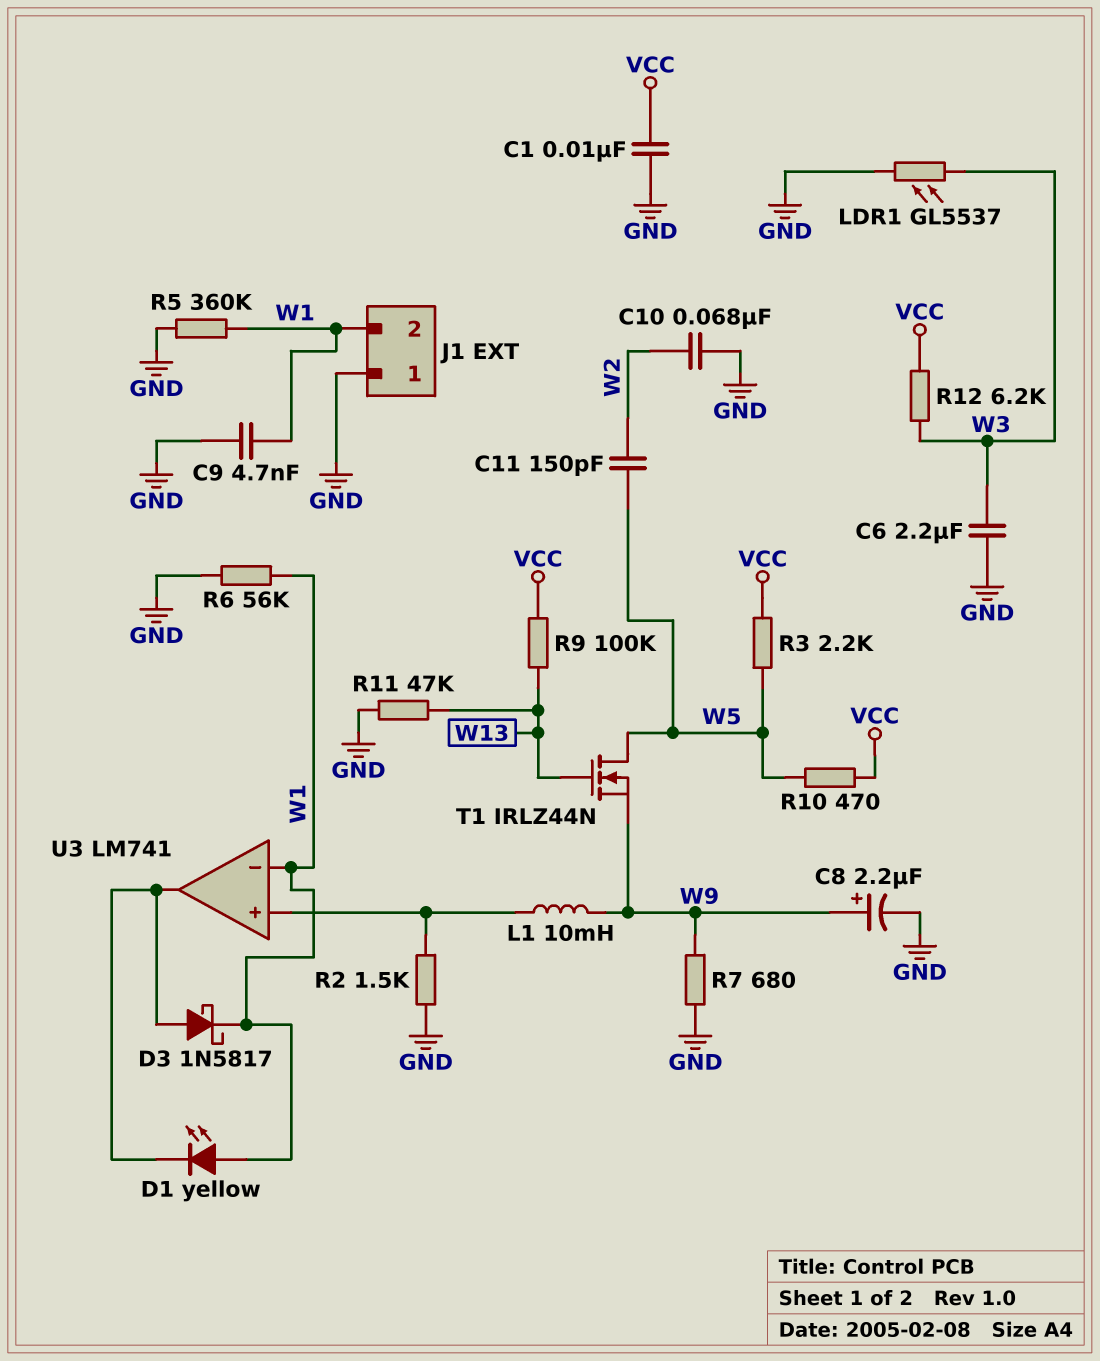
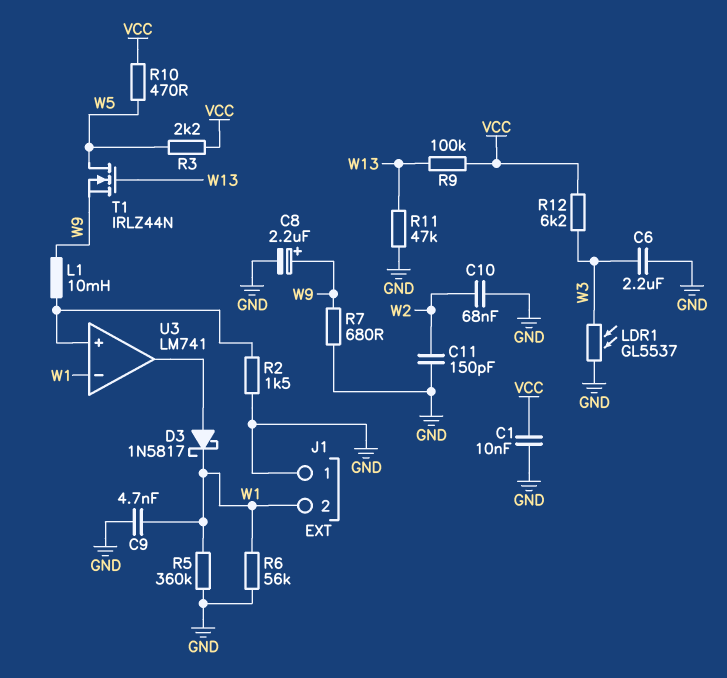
C11: 150pF (W2, W5) -> 150pF (GND, W2)
D1: LED yellow (A W1, K U3/out) -> none

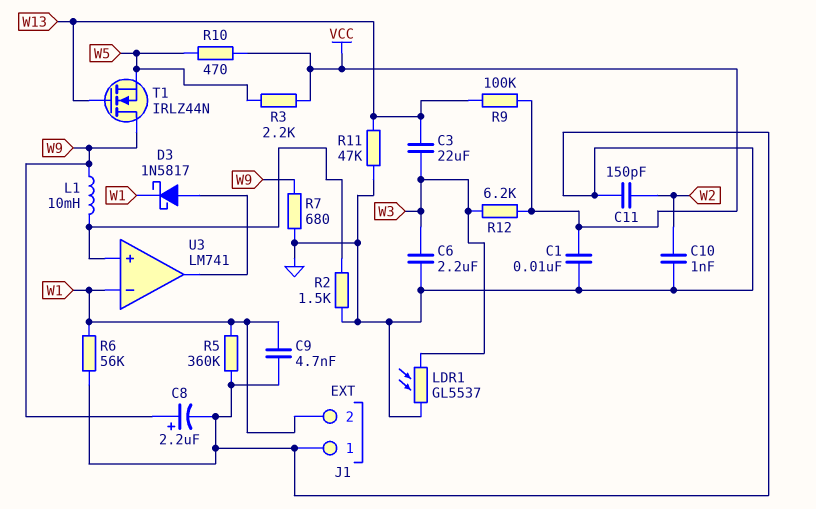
C3: none -> 22uF (W3, W13)
C10: 68nF (GND, W2) -> 1nF (GND, W2)
T1: NMOS IRLZ44N (G W13, D W5, S W9) -> NMOS IRLZ44N (G W13, D W9, S W5)

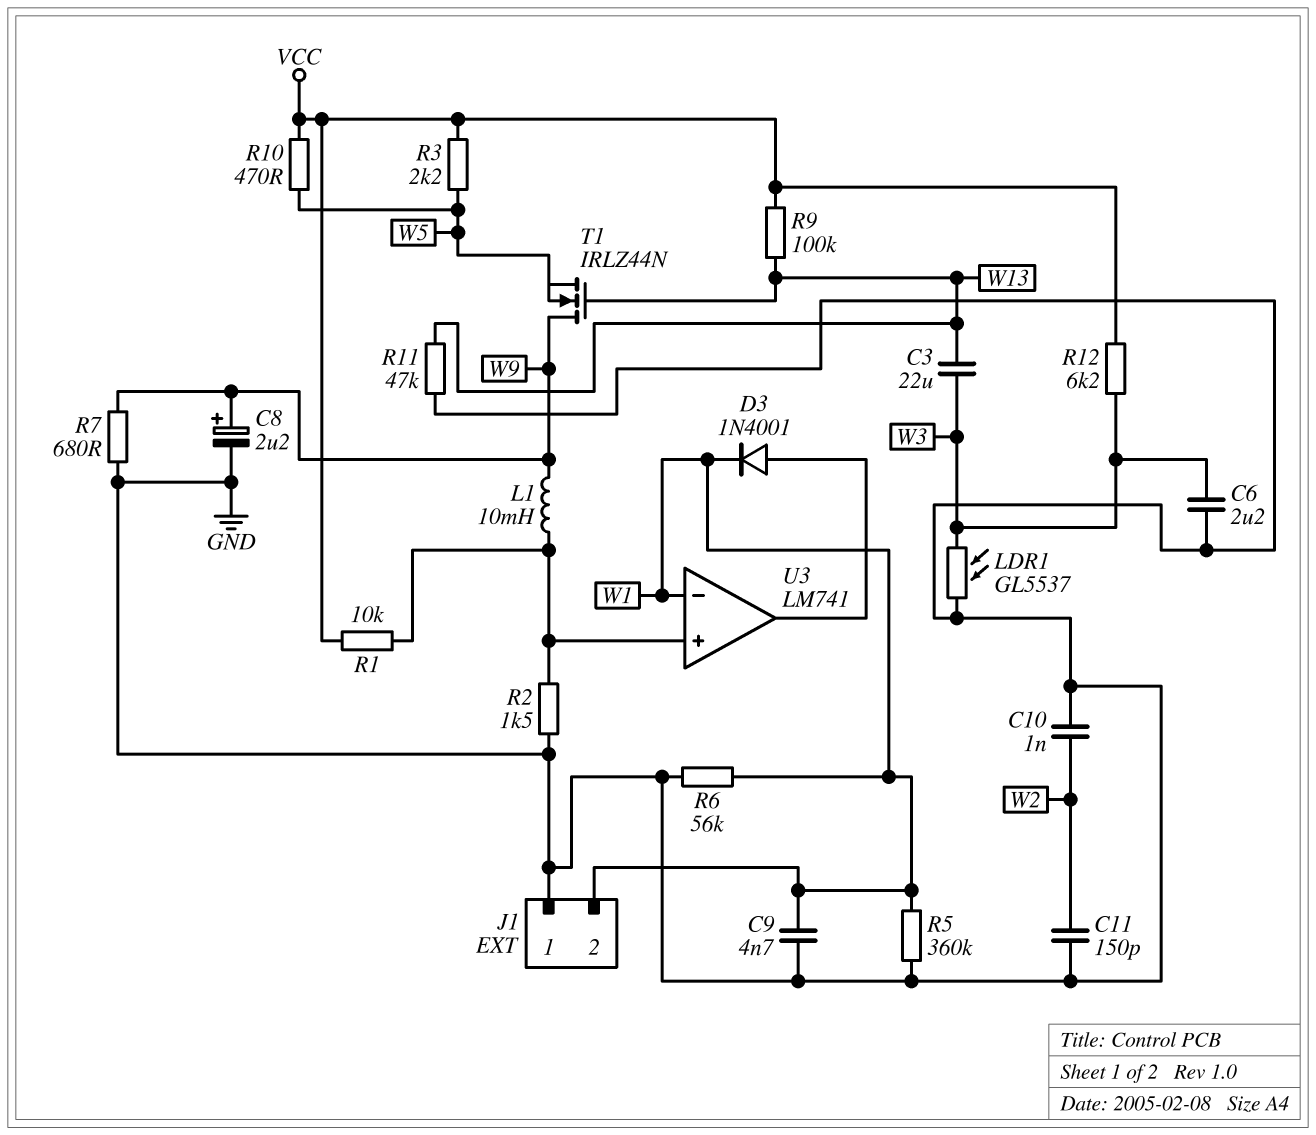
C1: 10nF (GND, VCC) -> none
D3: schottky 1N5817 (A U3/out, K W1) -> diode 1N4001 (A U3/out, K W1)
R1: none -> 10k (U3/in+, VCC)

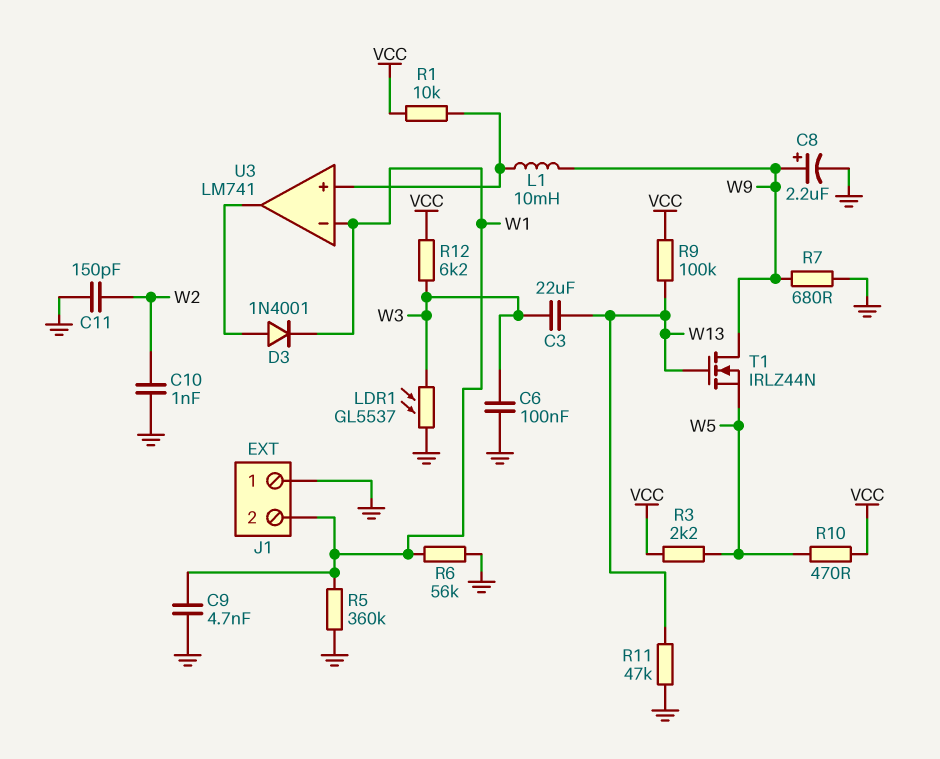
C6: 2.2uF (GND, W3) -> 100nF (GND, W3)
R2: 1.5k (GND, U3/in+) -> none

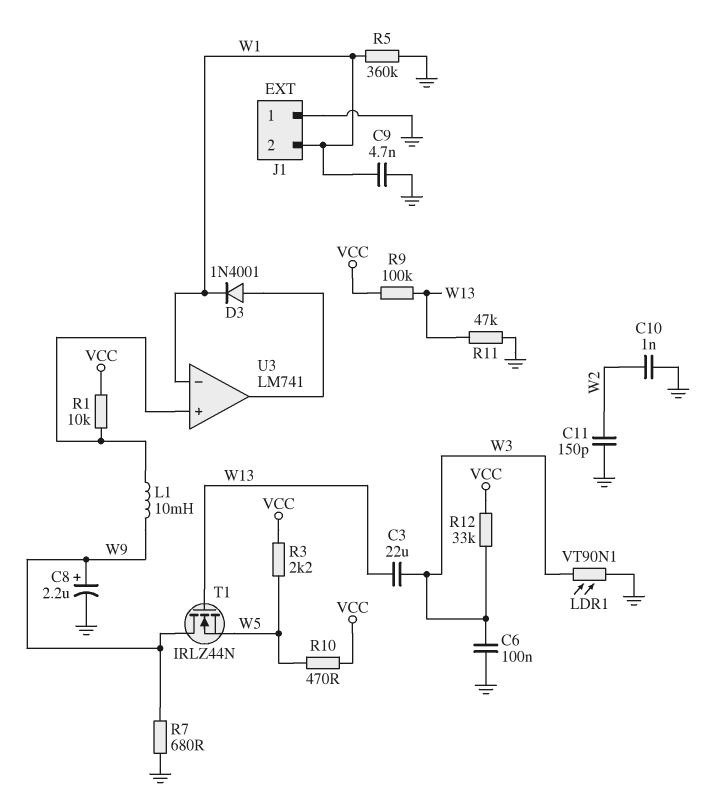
LDR1: GL5537 (GND, W3) -> VT90N1 (GND, W3)
R6: 56k (GND, W1) -> none
R12: 6.2k (VCC, W3) -> 33k (VCC, W3)

